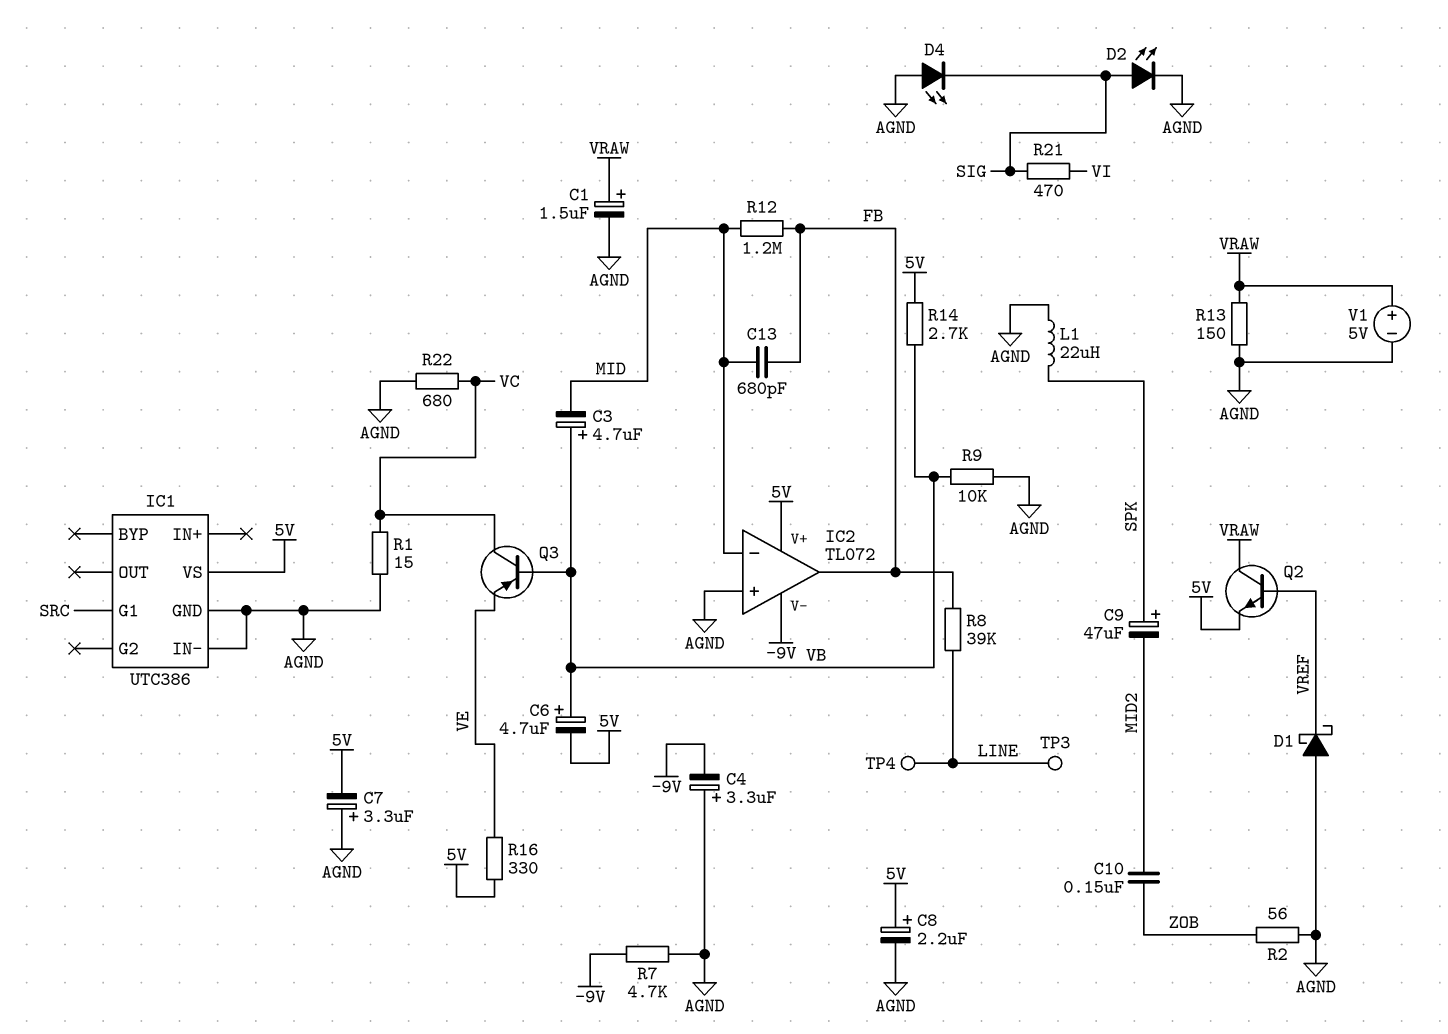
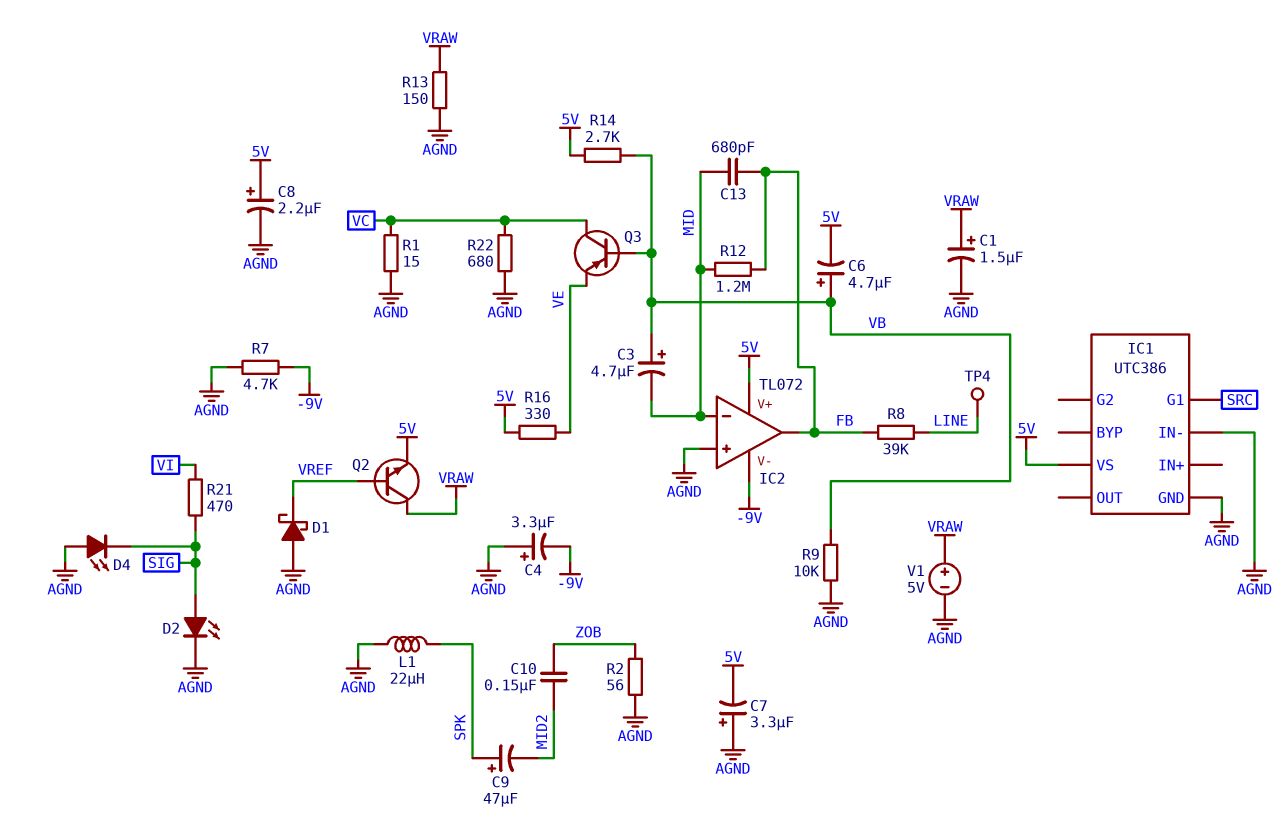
TP3: test point (LINE) -> none

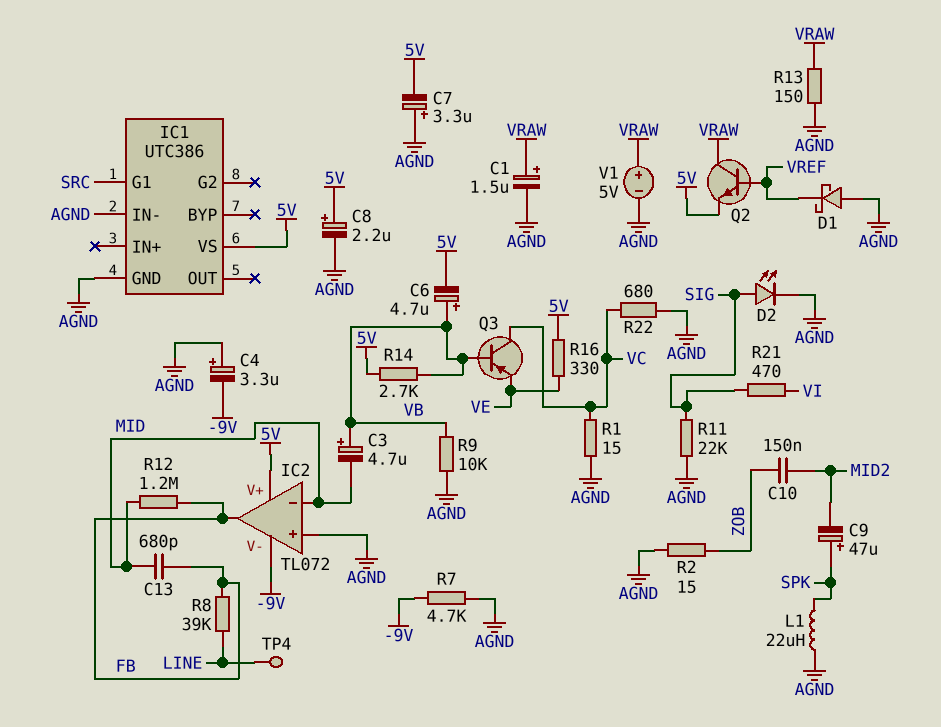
D4: LED (A AGND, K SIG) -> none
R2: 56 (AGND, ZOB) -> 15 (AGND, ZOB)
R11: none -> 22k (AGND, SIG)

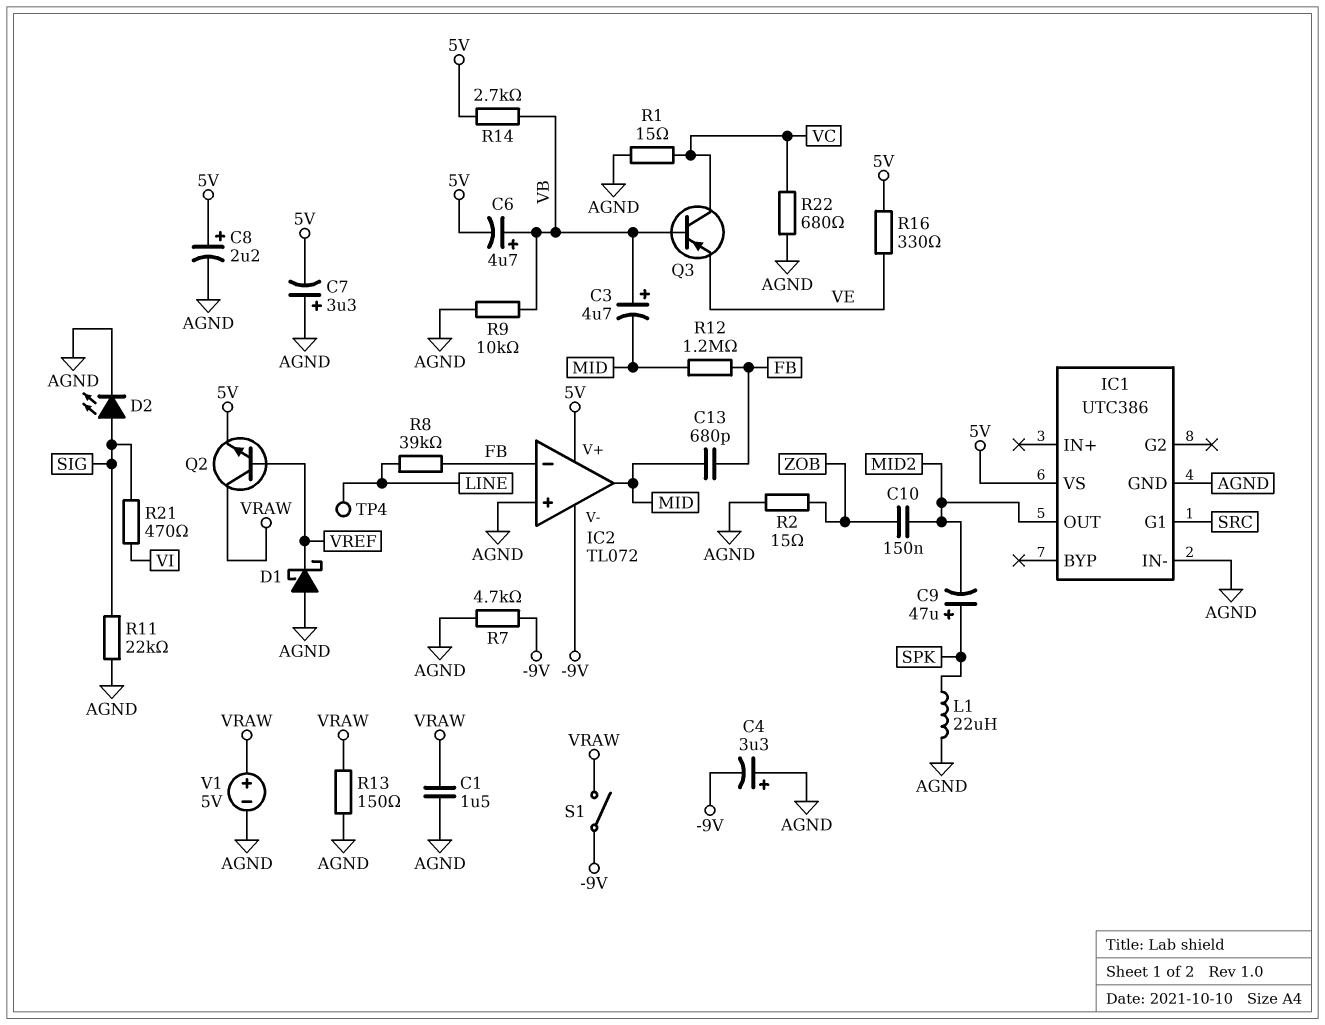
C1: 1.5uF (plus VRAW, minus AGND) -> 1.5uF (AGND, VRAW)
IC1 pin OUT: none -> MID2
IC2 pin in-: MID -> FB
IC2 pin out: FB -> MID
S1: none -> switch (-9V, VRAW)

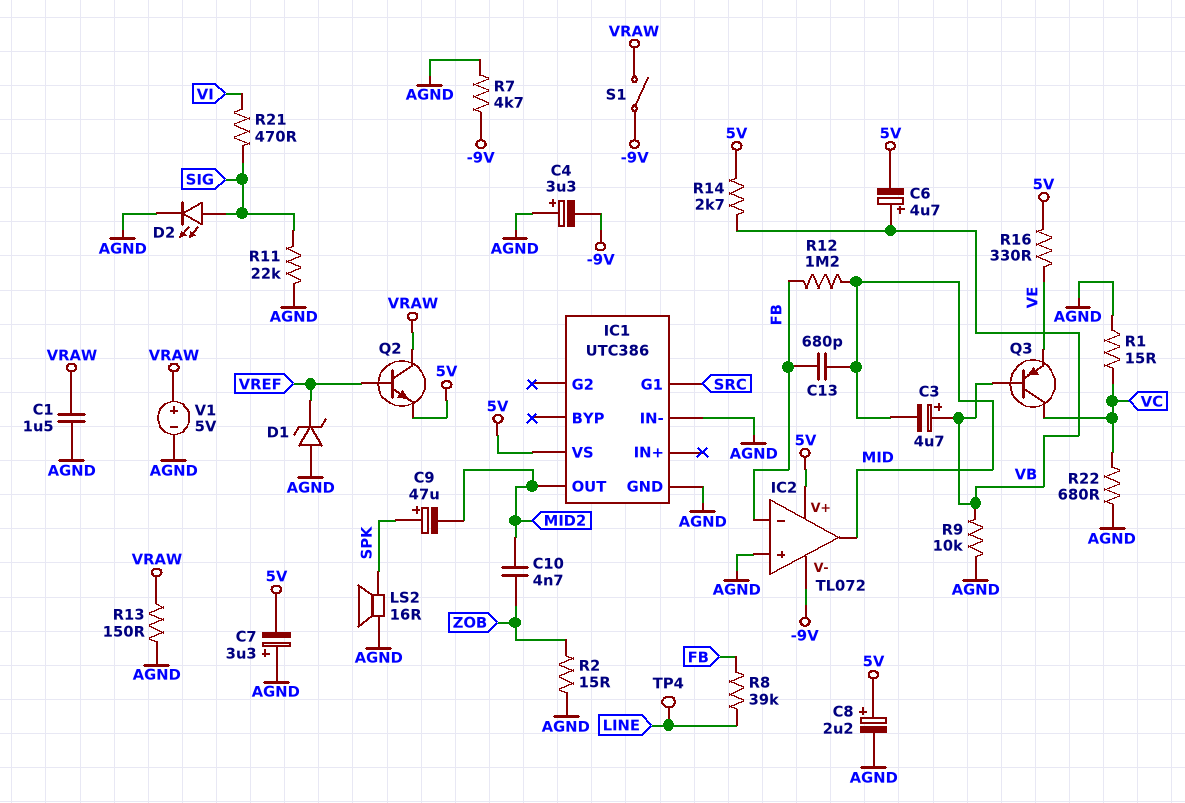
C10: 150nF (MID2, ZOB) -> 4.7nF (MID2, ZOB)
D1: schottky (A AGND, K VREF) -> zener (A AGND, K VREF)
L1: 22uH (AGND, SPK) -> none
LS2: none -> speaker 16R (AGND, SPK)

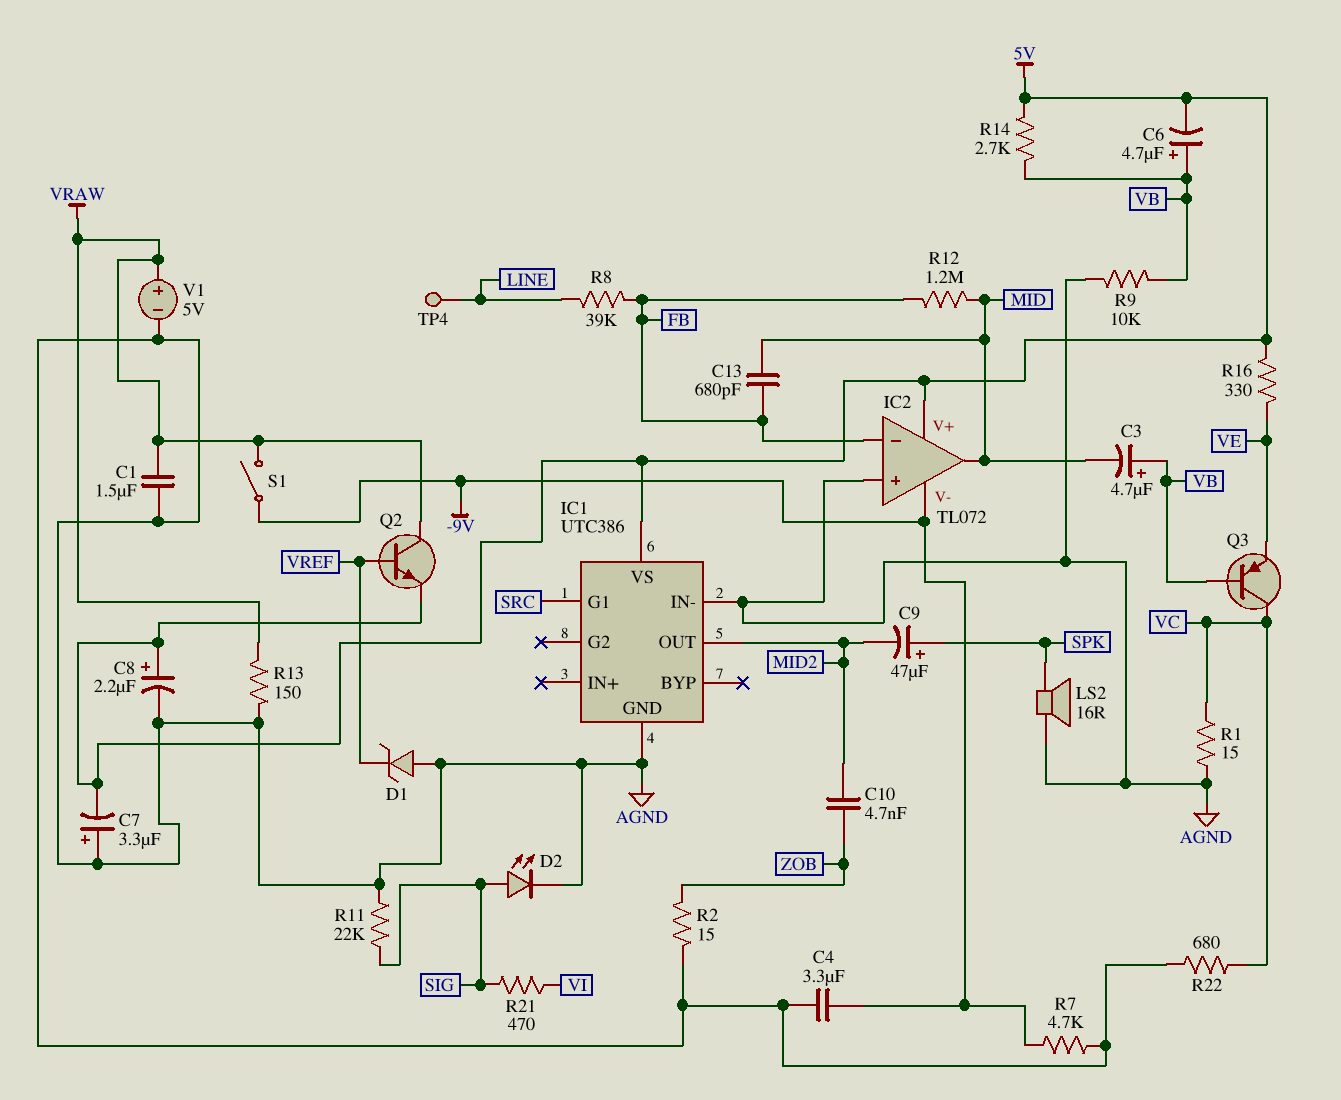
C4: 3.3uF (plus AGND, minus -9V) -> 3.3uF (-9V, AGND)

